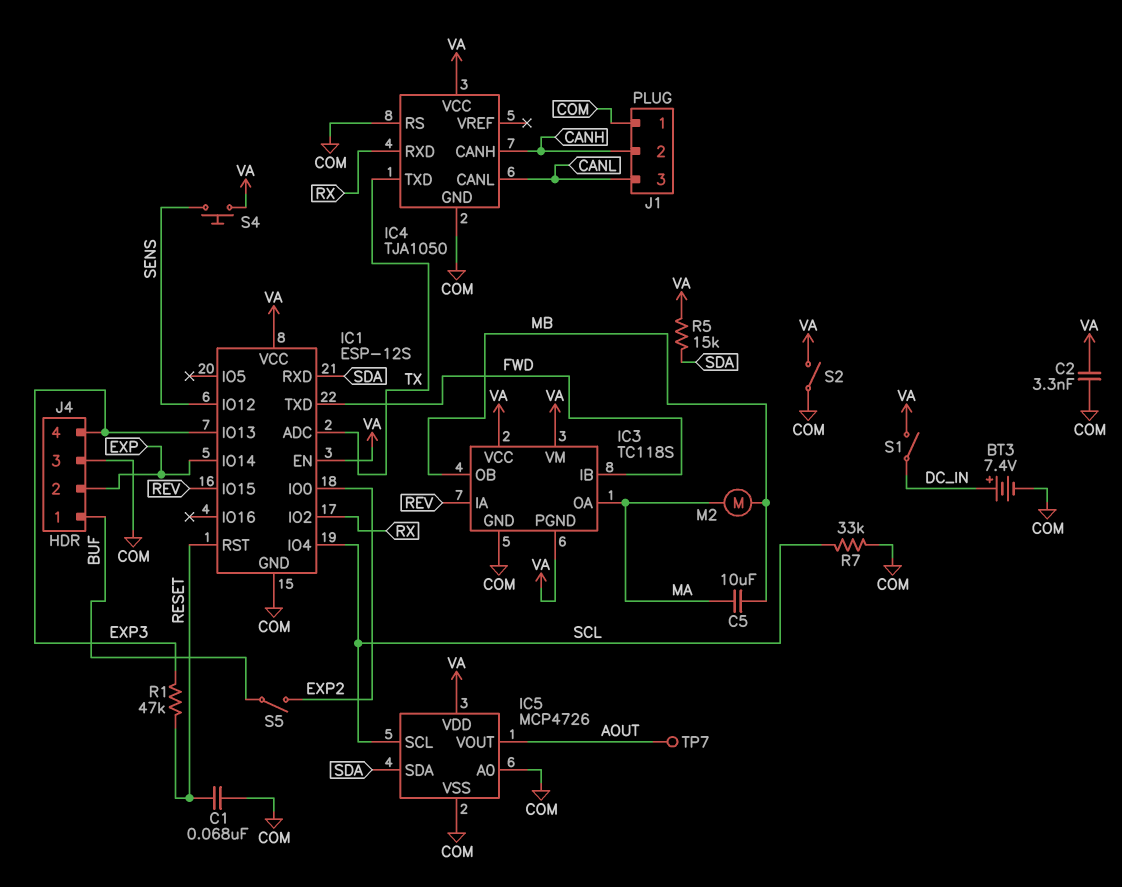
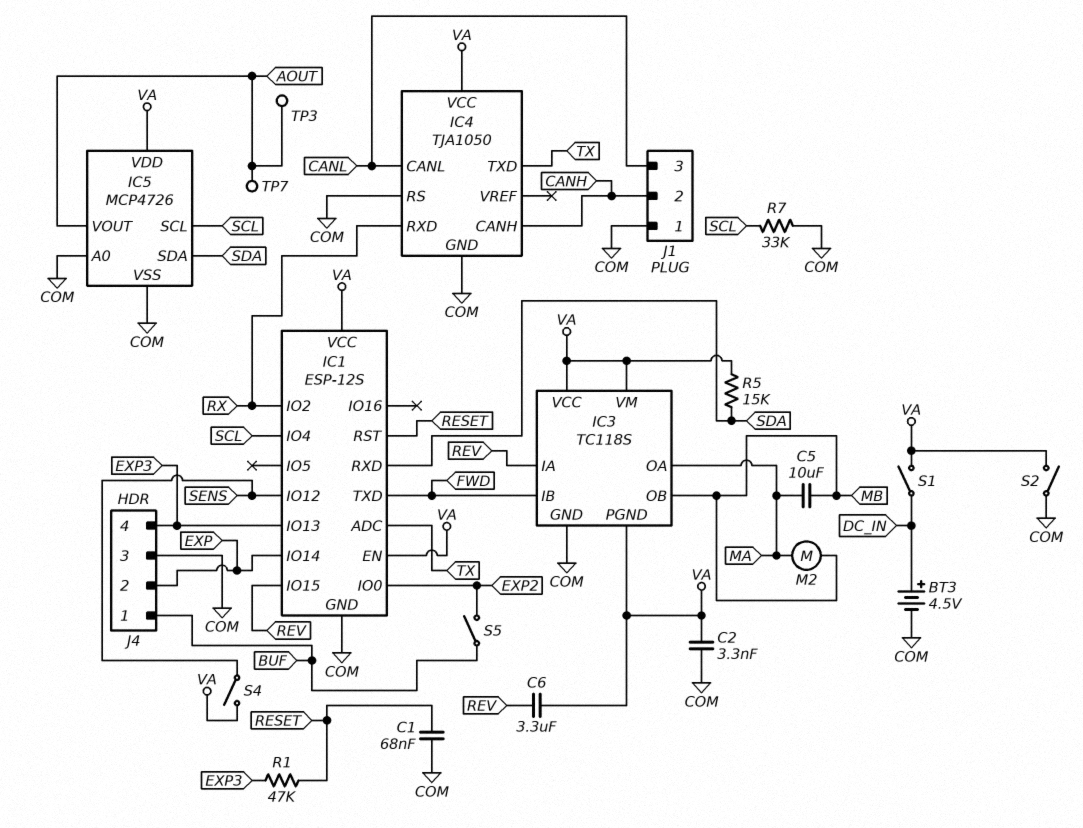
BT3: 7.4V (plus DC_IN, minus COM) -> 4.5V (plus DC_IN, minus COM)
C6: none -> 3.3uF (REV, VA)
S4: button (SENS, VA) -> switch (SENS, VA)
TP3: none -> test point (AOUT)

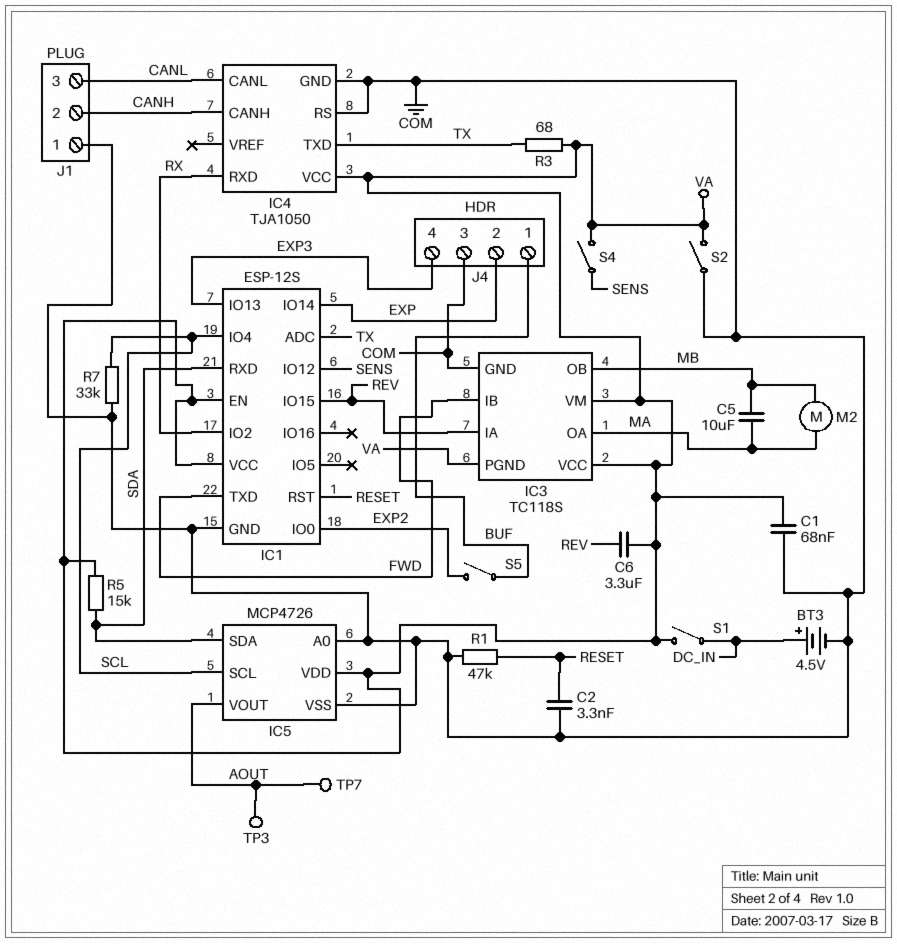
C1: 68nF (COM, RESET) -> 68nF (COM, VA)
C2: 3.3nF (COM, VA) -> 3.3nF (COM, RESET)
R1: 47k (EXP3, RESET) -> 47k (COM, RESET)
R3: none -> 68 (TX, VA)

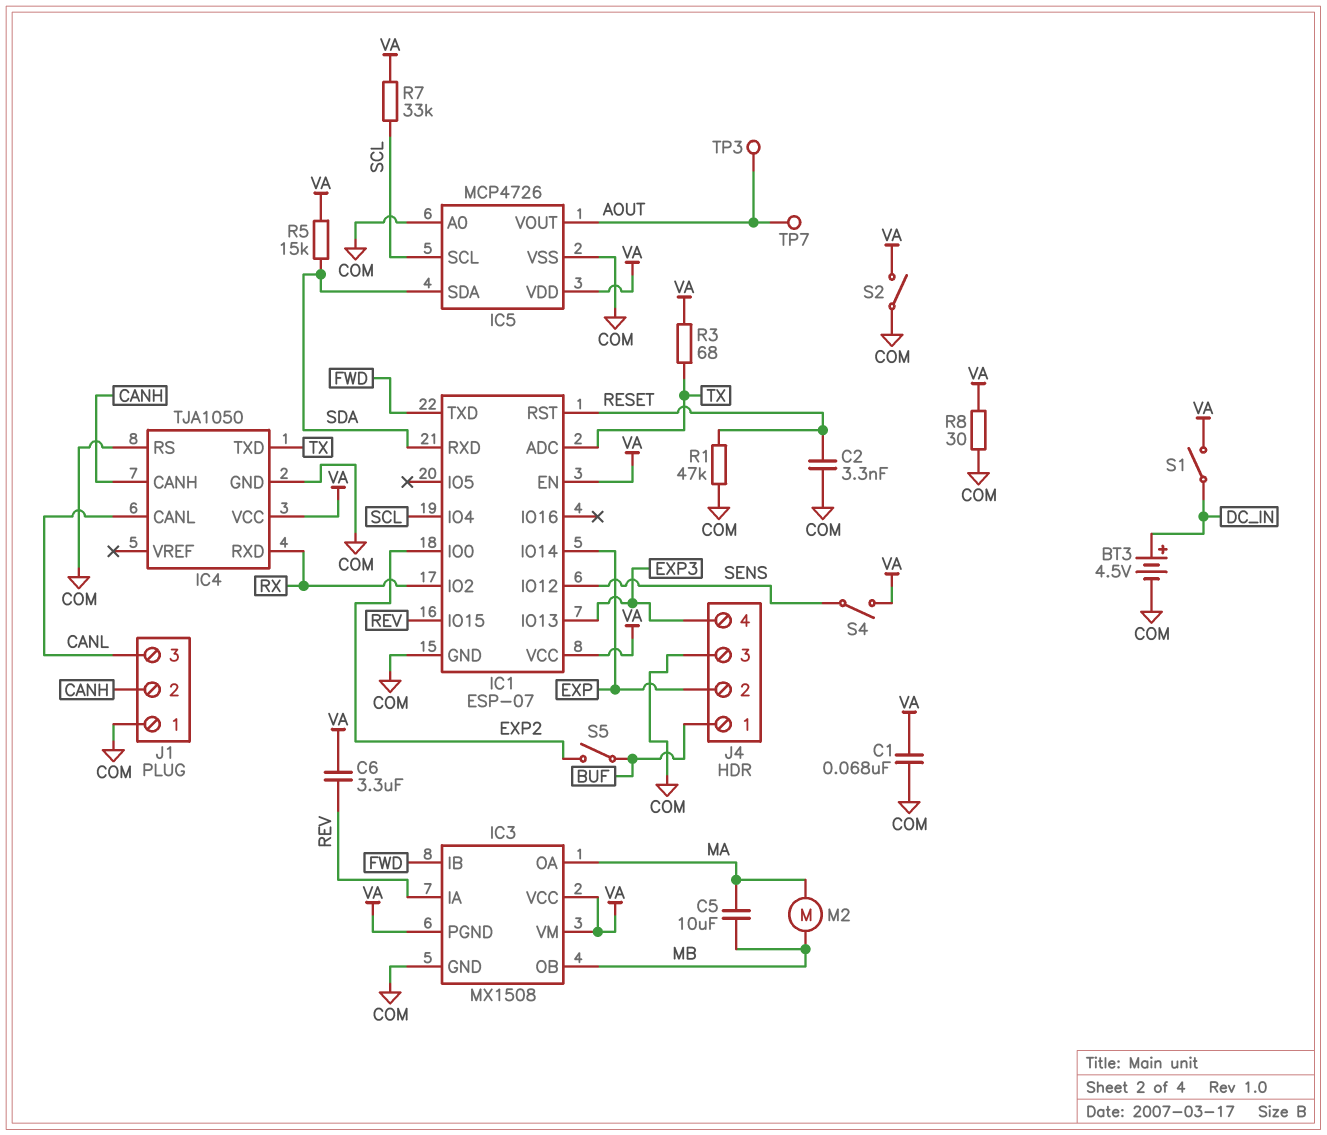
IC1: ESP-12S -> ESP-07
IC3: TC118S -> MX1508
R7: 33k (COM, SCL) -> 33k (SCL, VA)
R8: none -> 30 (COM, VA)

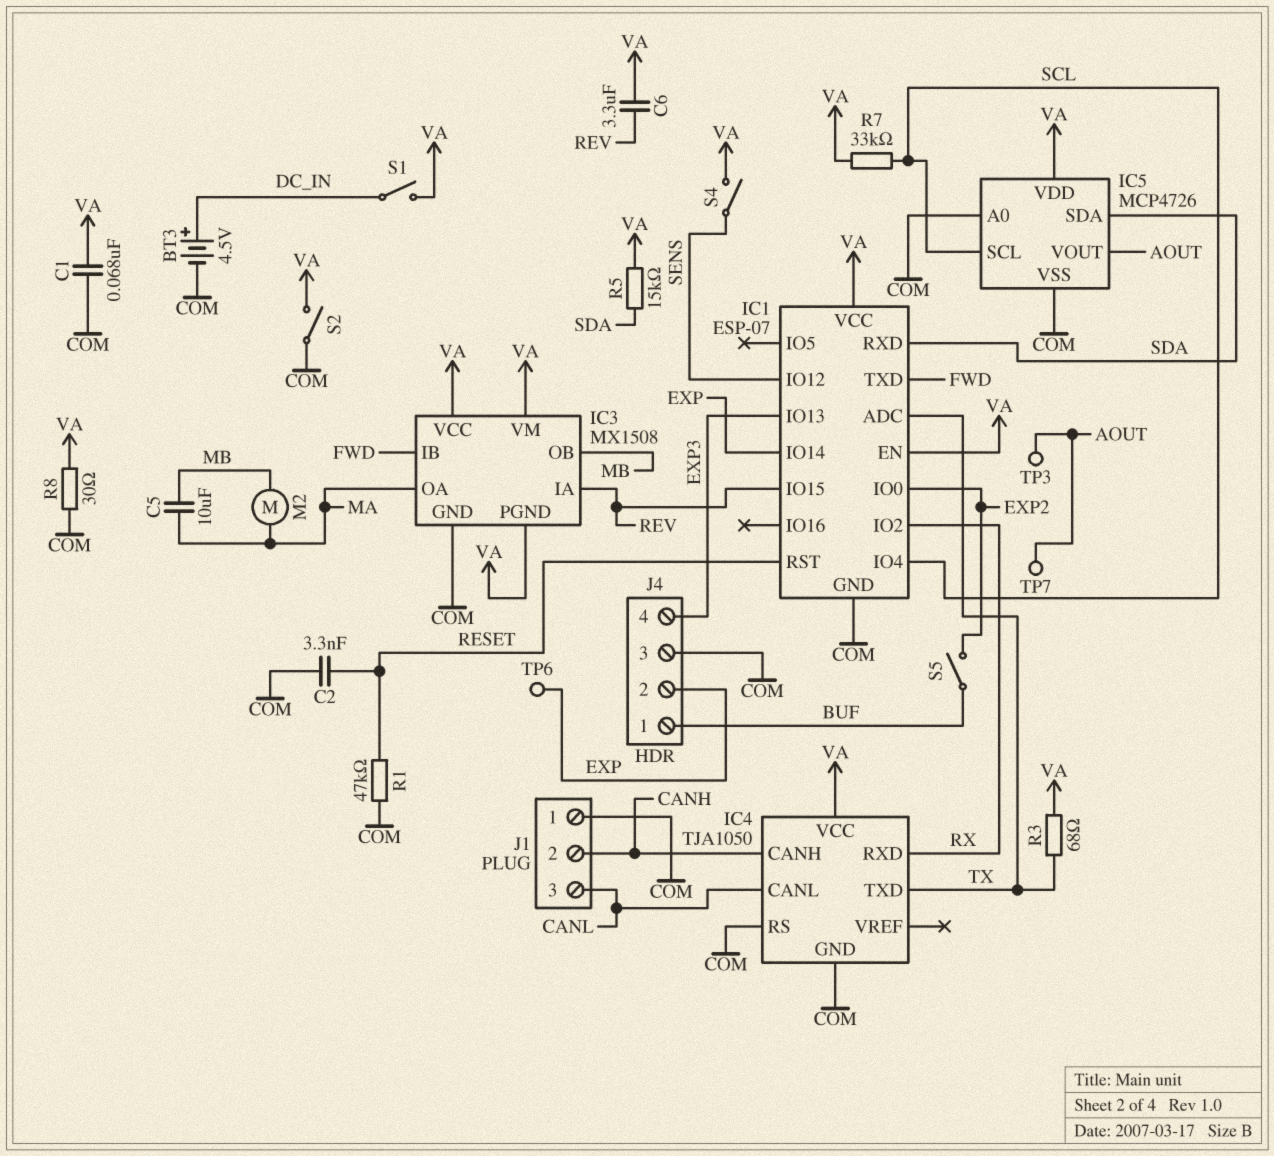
TP6: none -> test point (EXP)

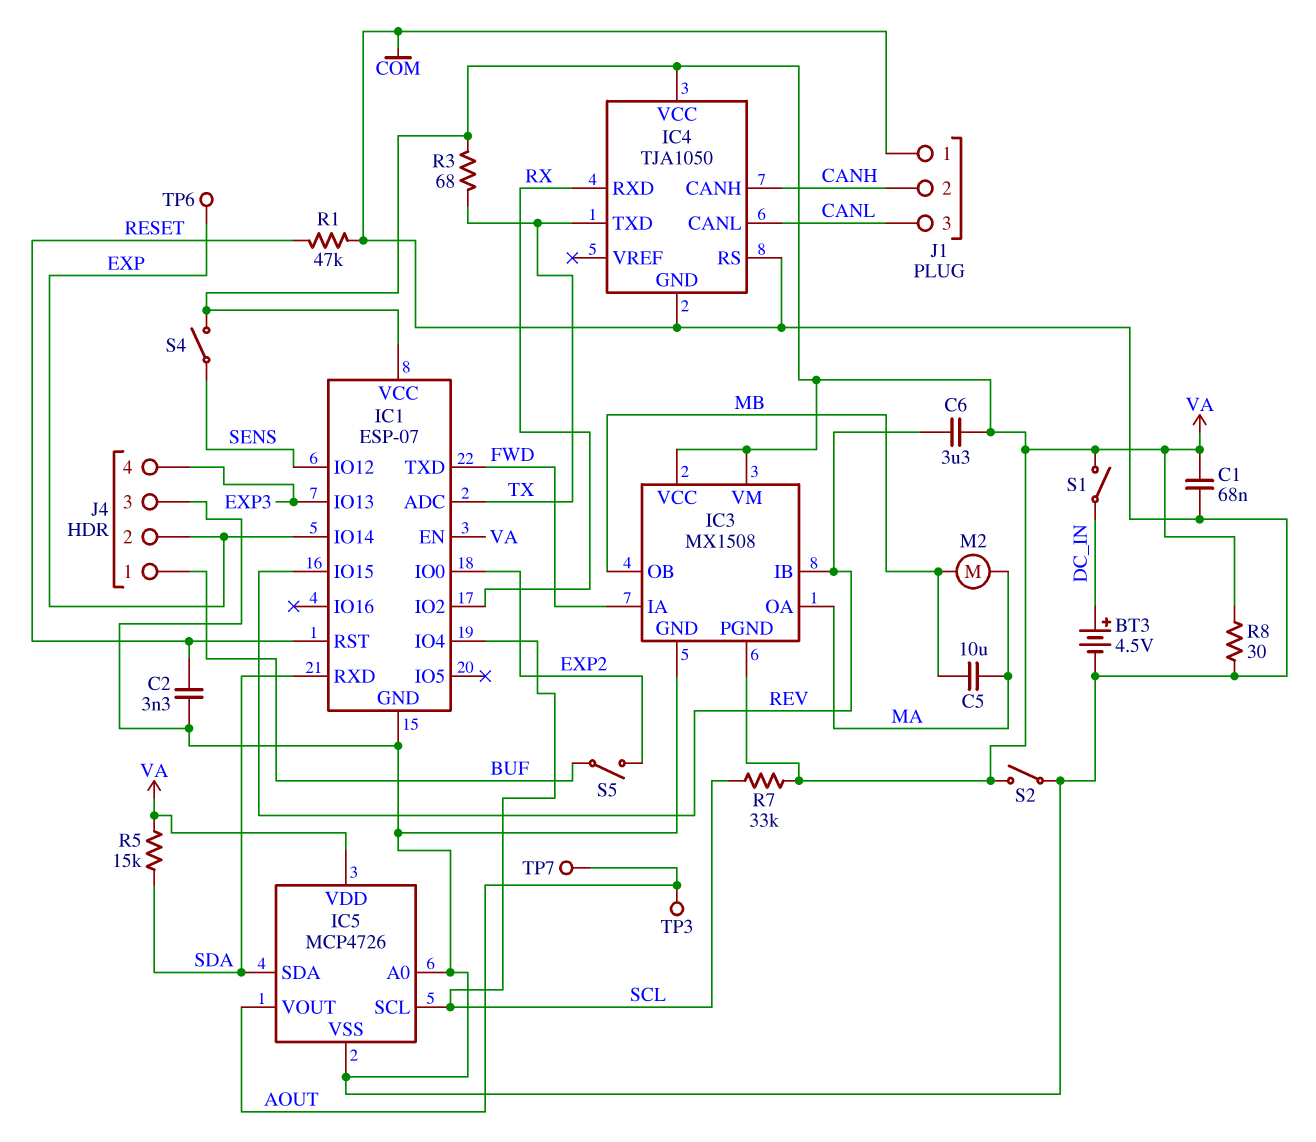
IC3 pin IA: REV -> FWD
IC3 pin IB: FWD -> REV

